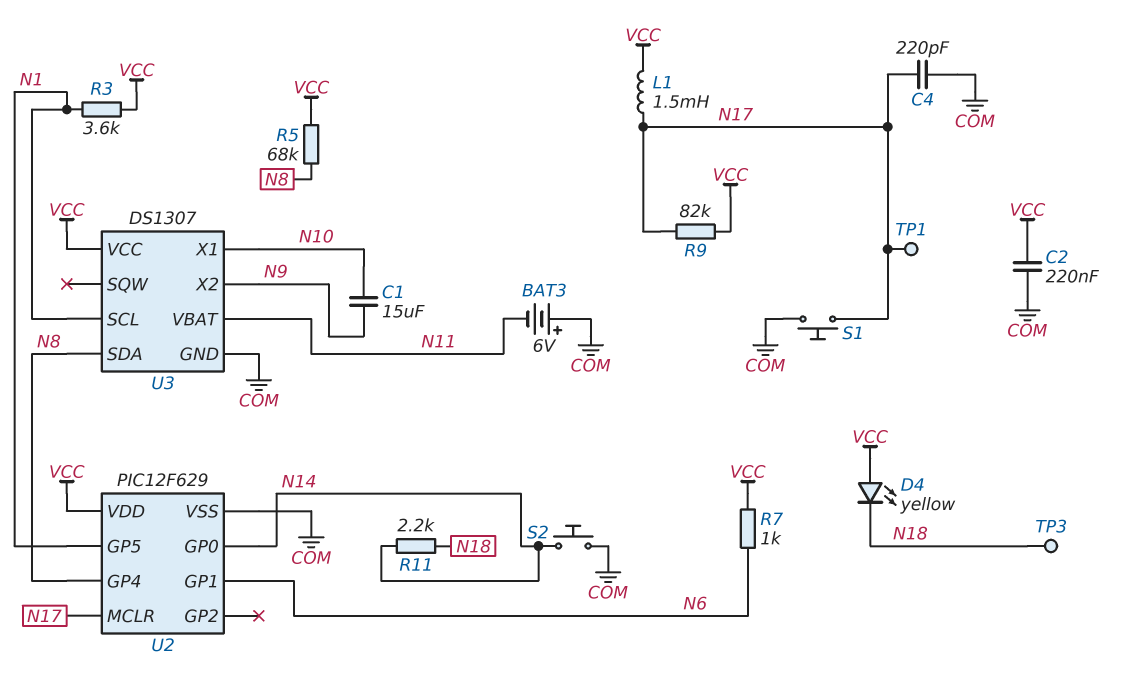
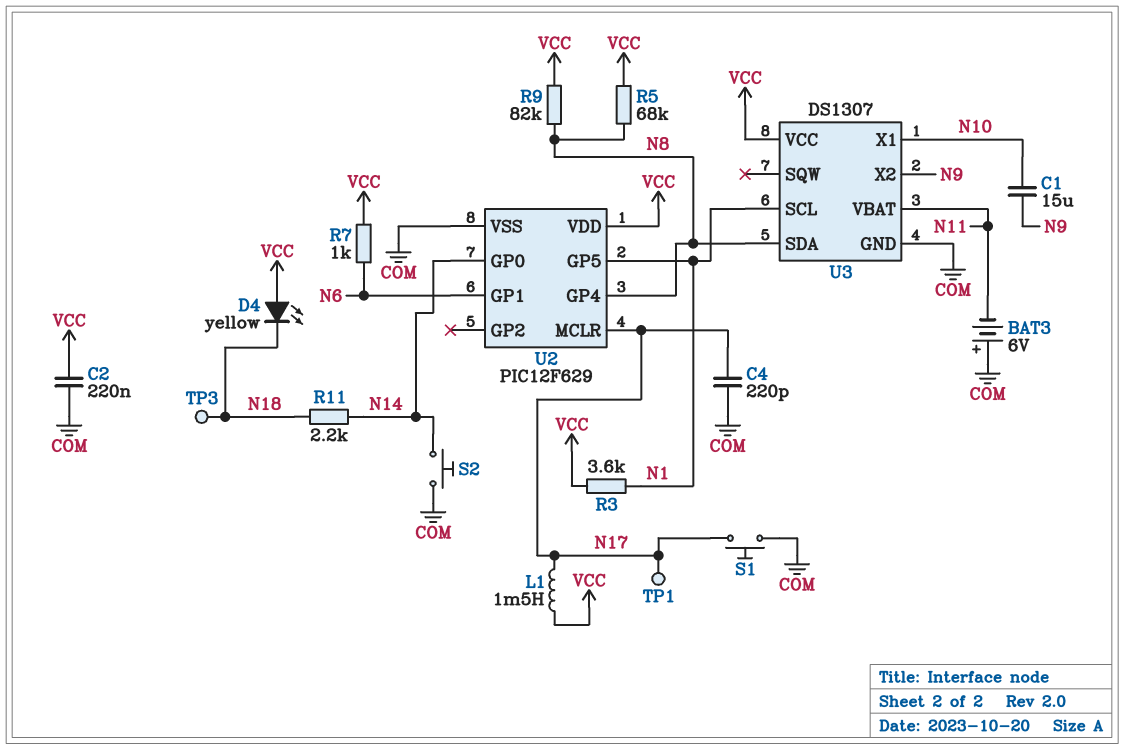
R9: 82k (N17, VCC) -> 82k (N8, VCC)

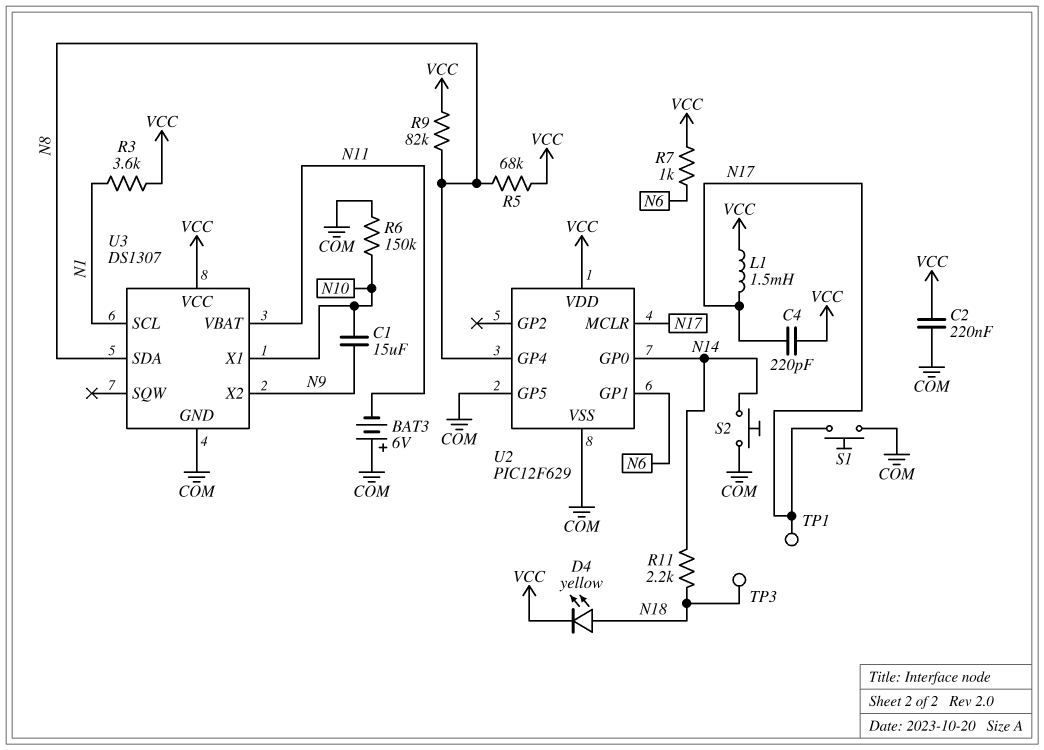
C4: 220pF (COM, N17) -> 220pF (N17, VCC)
D4: LED yellow (A VCC, K N18) -> LED yellow (A N18, K VCC)
R6: none -> 150k (COM, N10)
U2 pin GP5: N1 -> COM

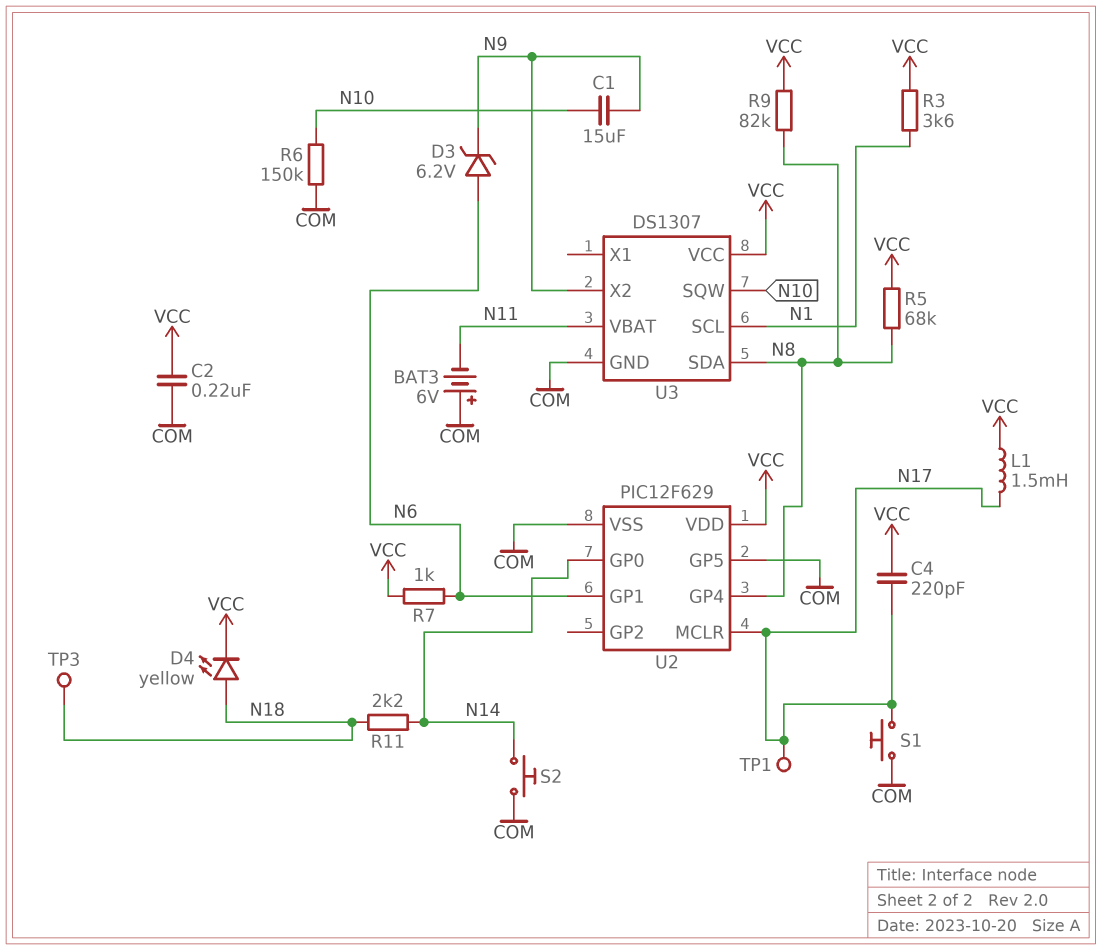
D3: none -> zener 6.2V (A N6, K N9)
U3 pin SQW: none -> N10
U3 pin X1: N10 -> none

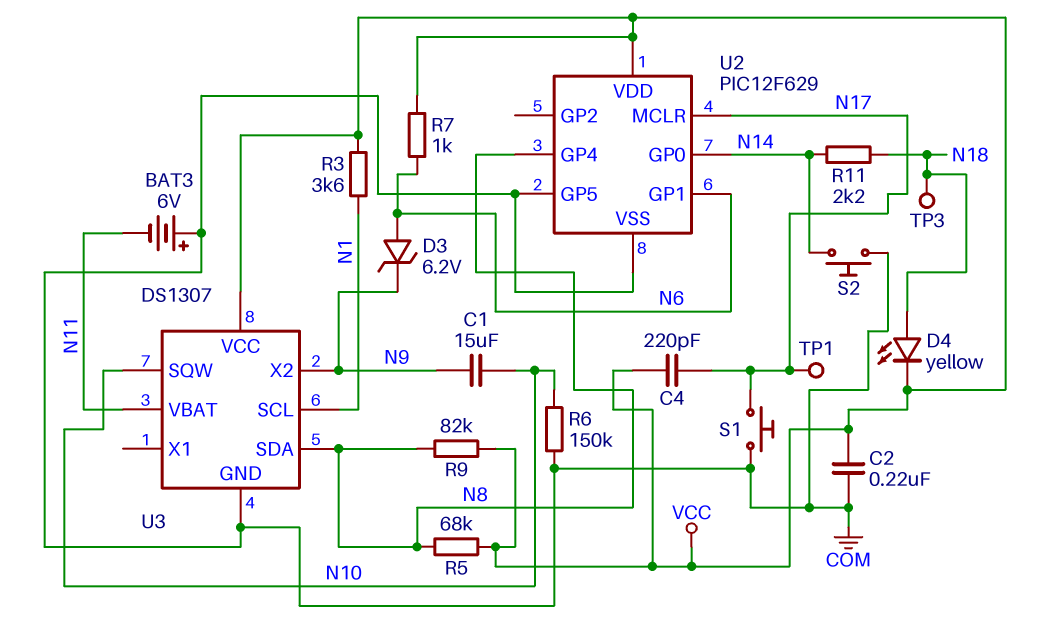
L1: 1.5mH (N17, VCC) -> none

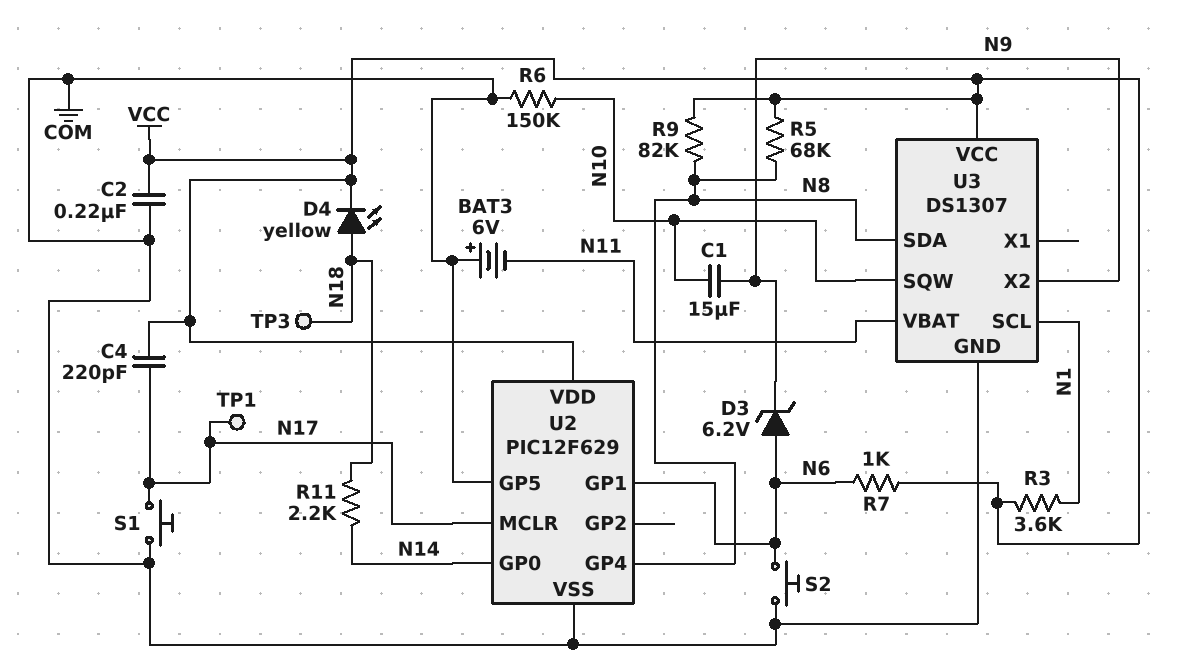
S2: button (COM, N14) -> button (COM, N6)

